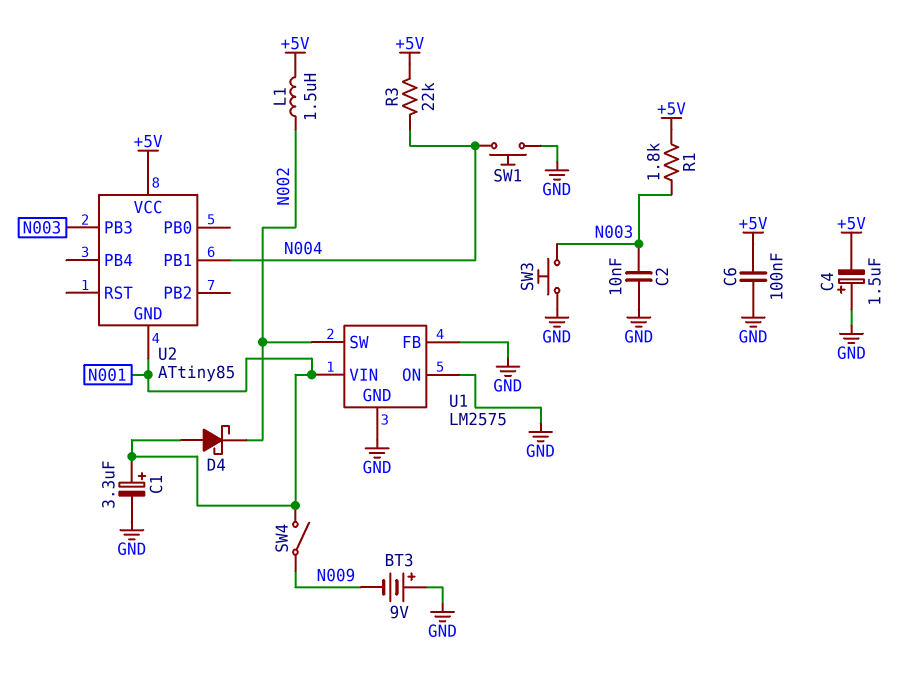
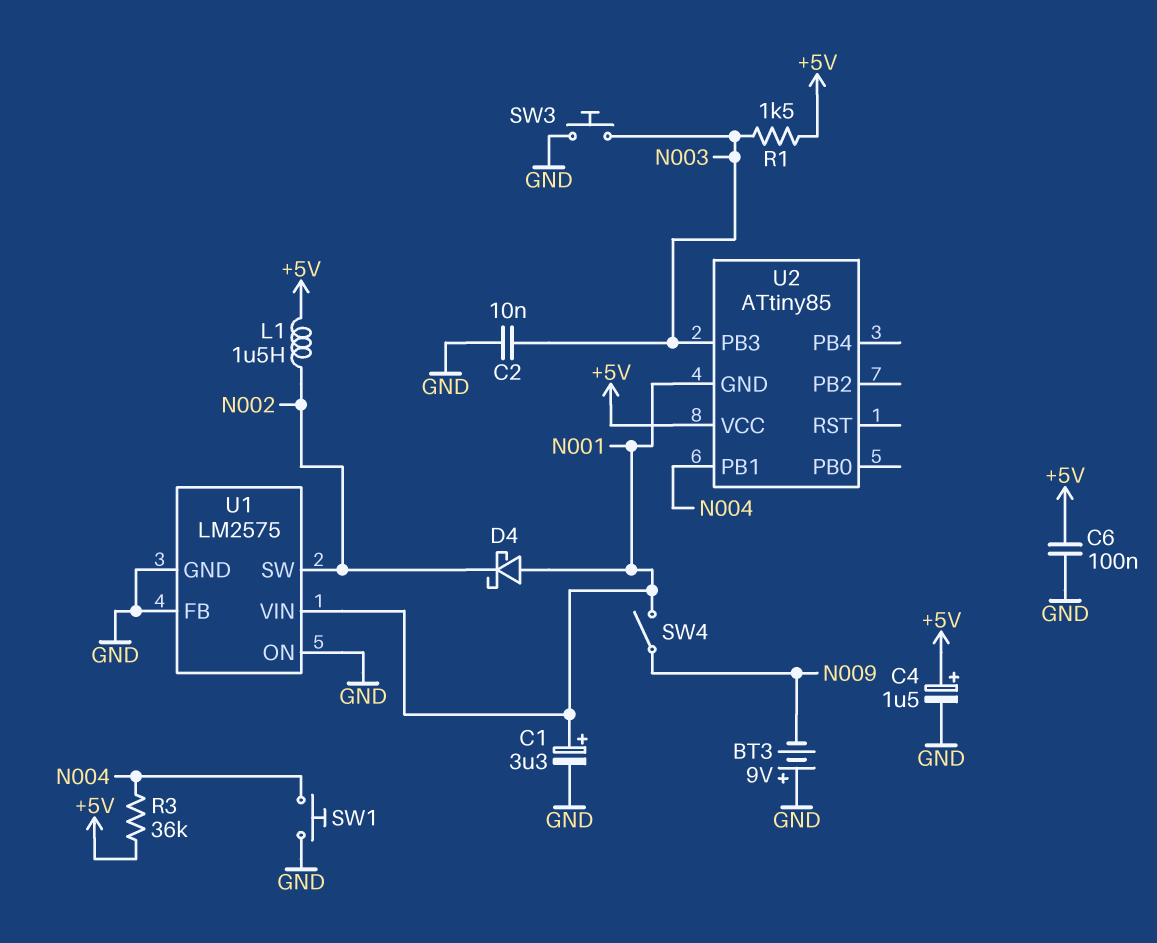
C4: 1.5uF (plus GND, minus +5V) -> 1.5uF (plus +5V, minus GND)
R1: 1.8k (+5V, N003) -> 1.5k (+5V, N003)
R3: 22k (+5V, N004) -> 36k (+5V, N004)

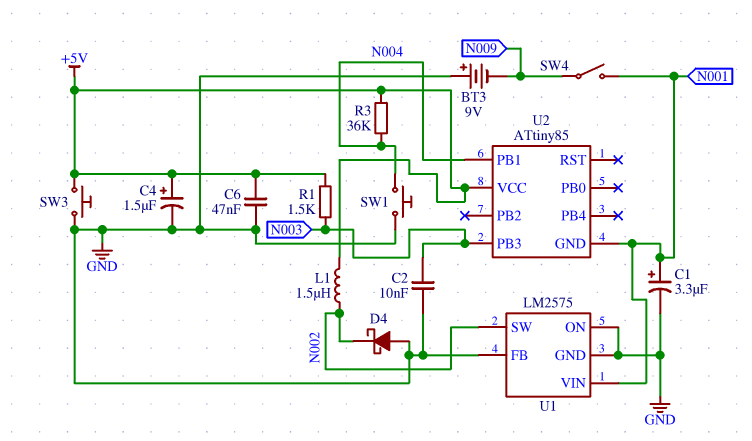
C6: 100nF (+5V, GND) -> 47nF (+5V, GND)
D4: schottky (A N001, K N002) -> schottky (A GND, K N002)
SW3: button (GND, N003) -> button (+5V, GND)

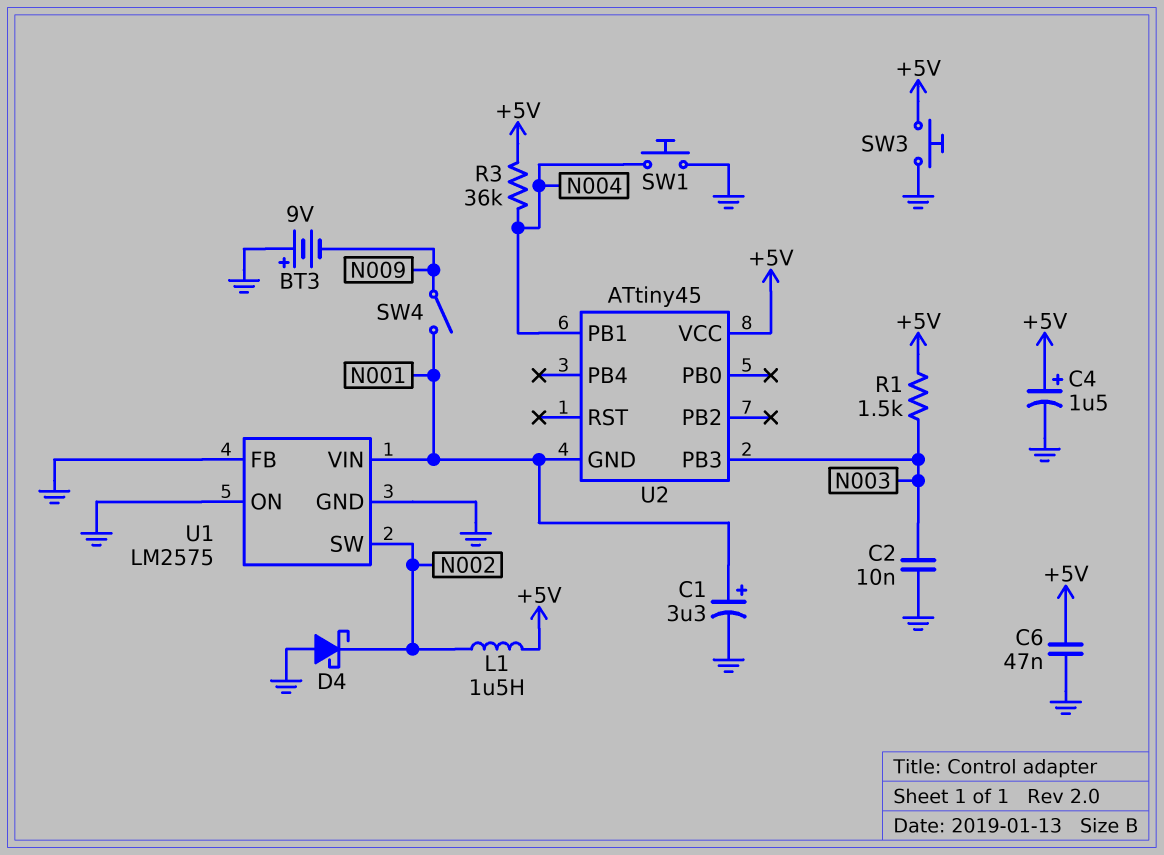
U2: ATtiny85 -> ATtiny45

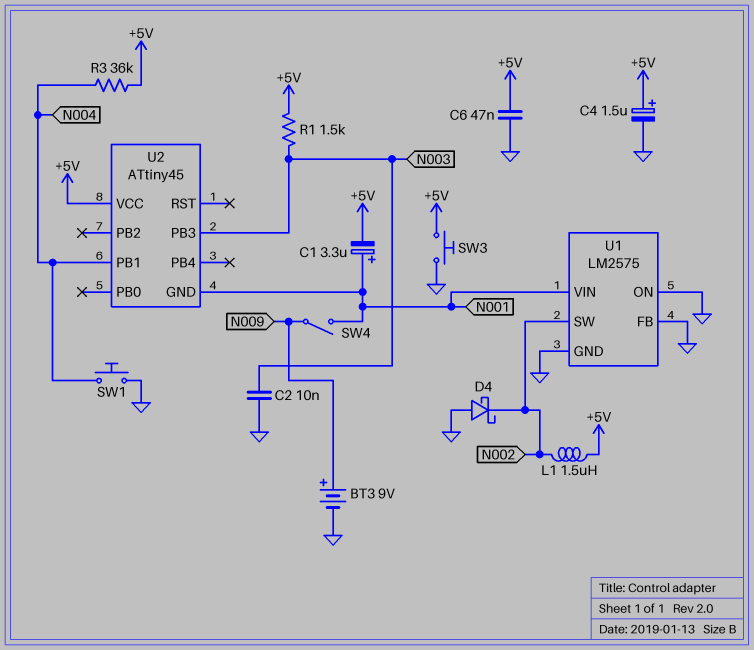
BT3: 9V (plus GND, minus N009) -> 9V (plus N009, minus GND)
C1: 3.3uF (plus N001, minus GND) -> 3.3uF (plus N001, minus +5V)

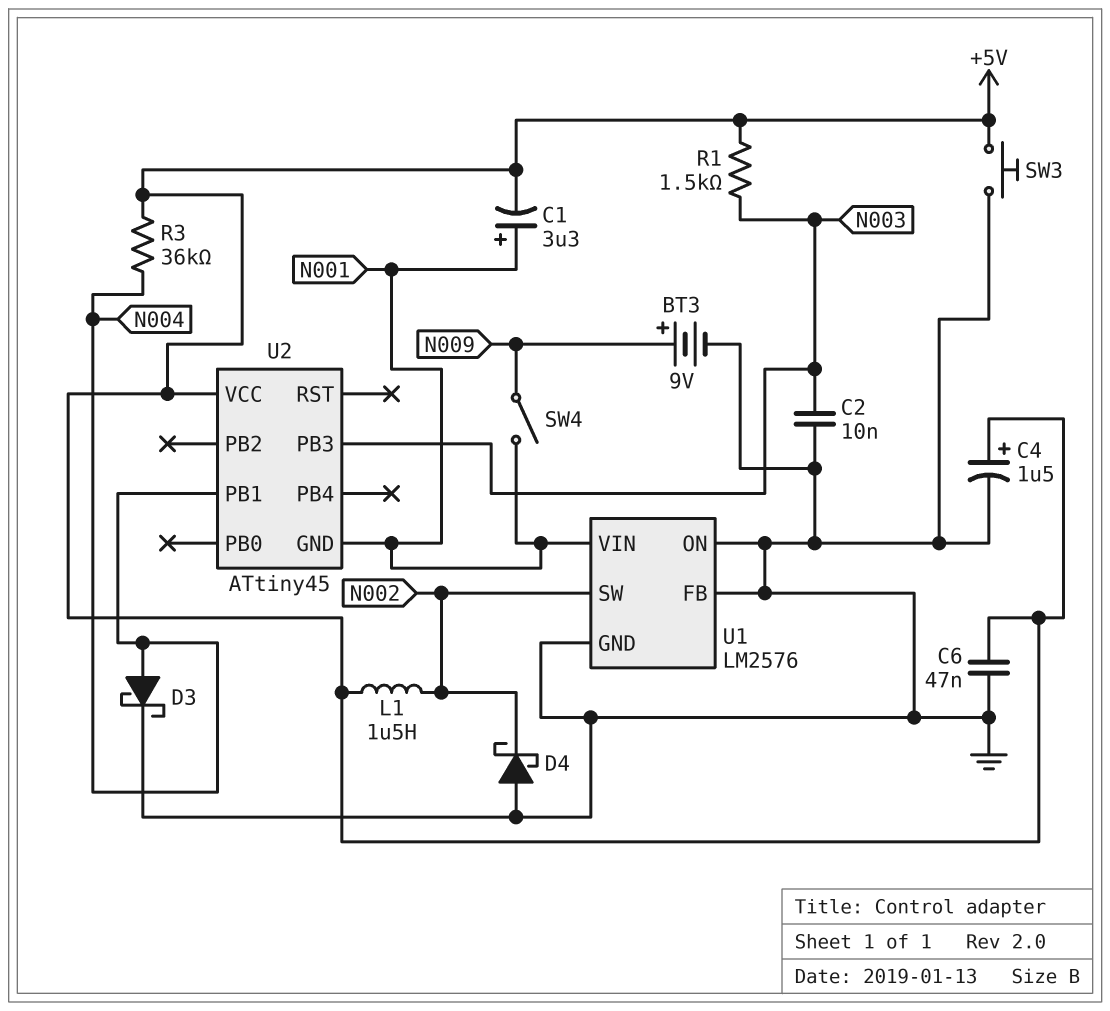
D3: none -> schottky (A N004, K GND)
SW1: button (GND, N004) -> none
U1: LM2575 -> LM2576

